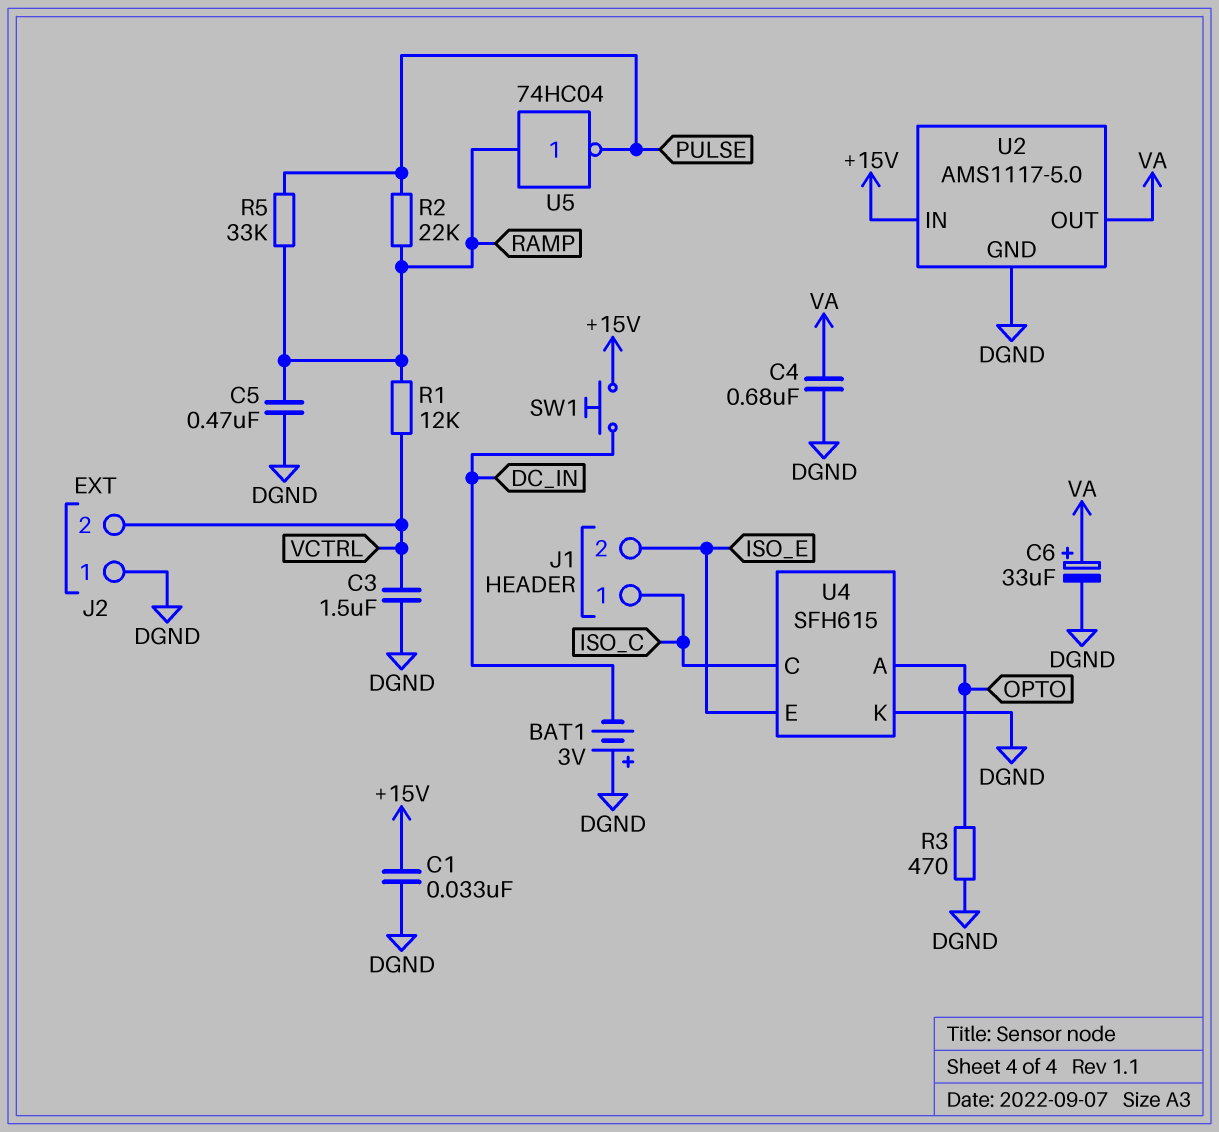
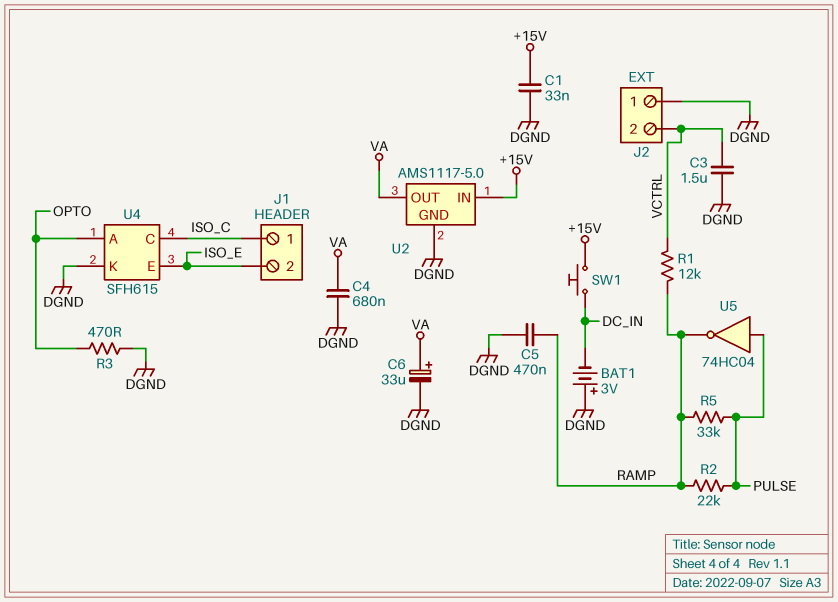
U5: NOT 74HC04 (in RAMP, out PULSE) -> NOT 74HC04 (in PULSE, out RAMP)

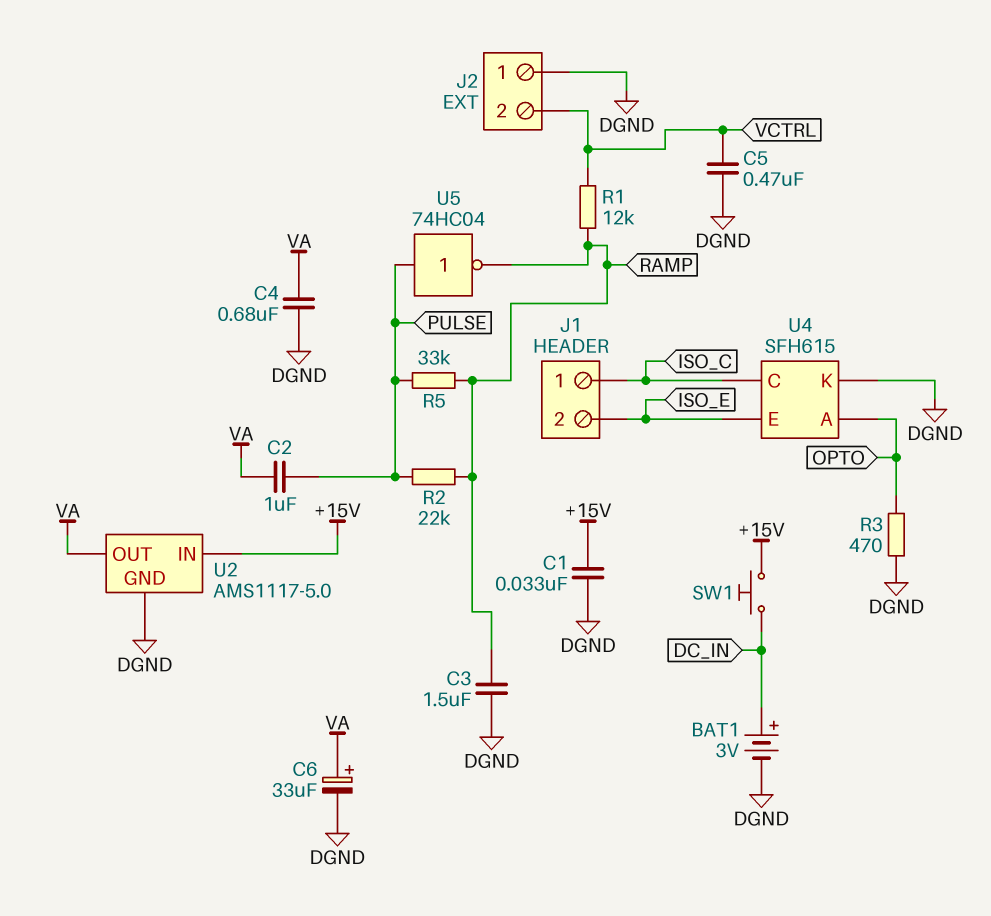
BAT1: 3V (plus DGND, minus DC_IN) -> 3V (plus DC_IN, minus DGND)
C2: none -> 1uF (PULSE, VA)
C3: 1.5uF (DGND, VCTRL) -> 1.5uF (DGND, RAMP)
C5: 470nF (DGND, RAMP) -> 470nF (DGND, VCTRL)

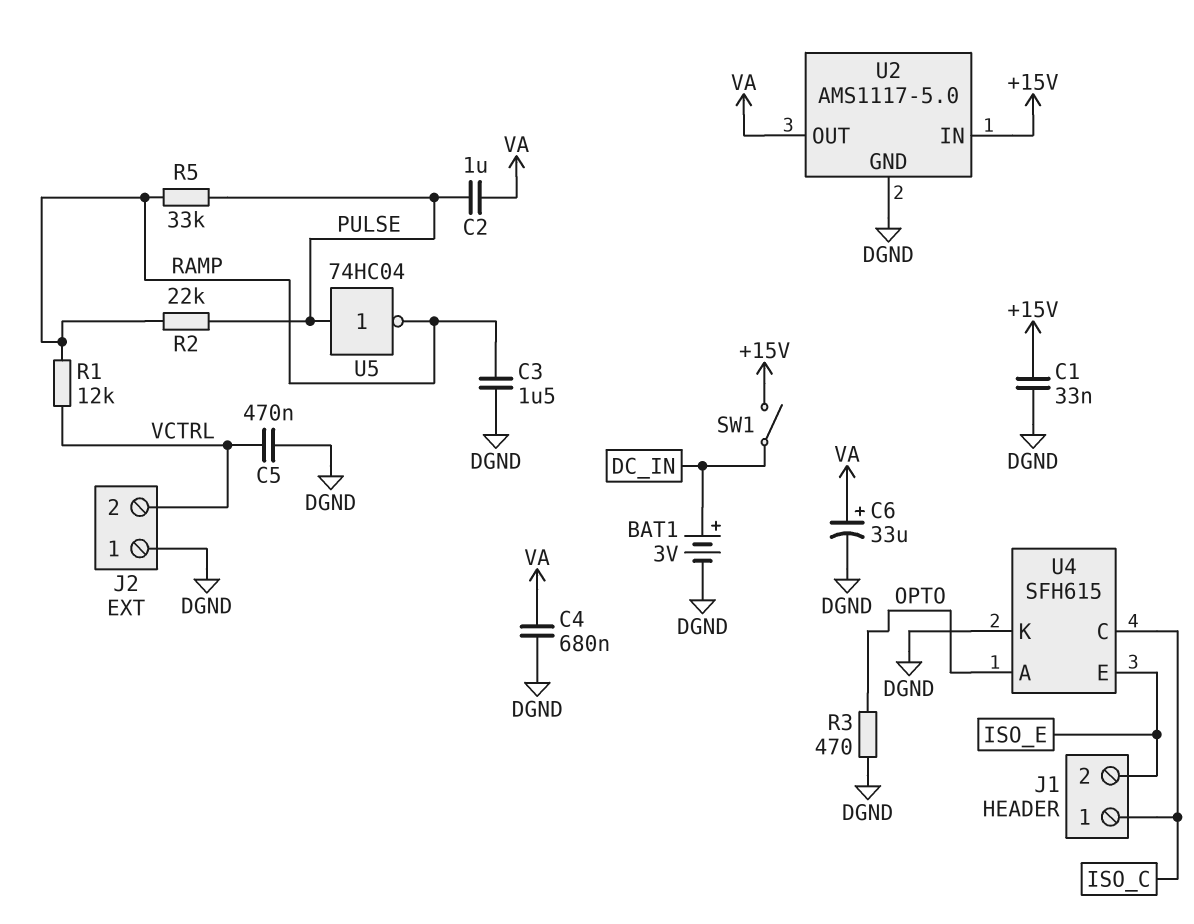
SW1: button (+15V, DC_IN) -> switch (+15V, DC_IN)

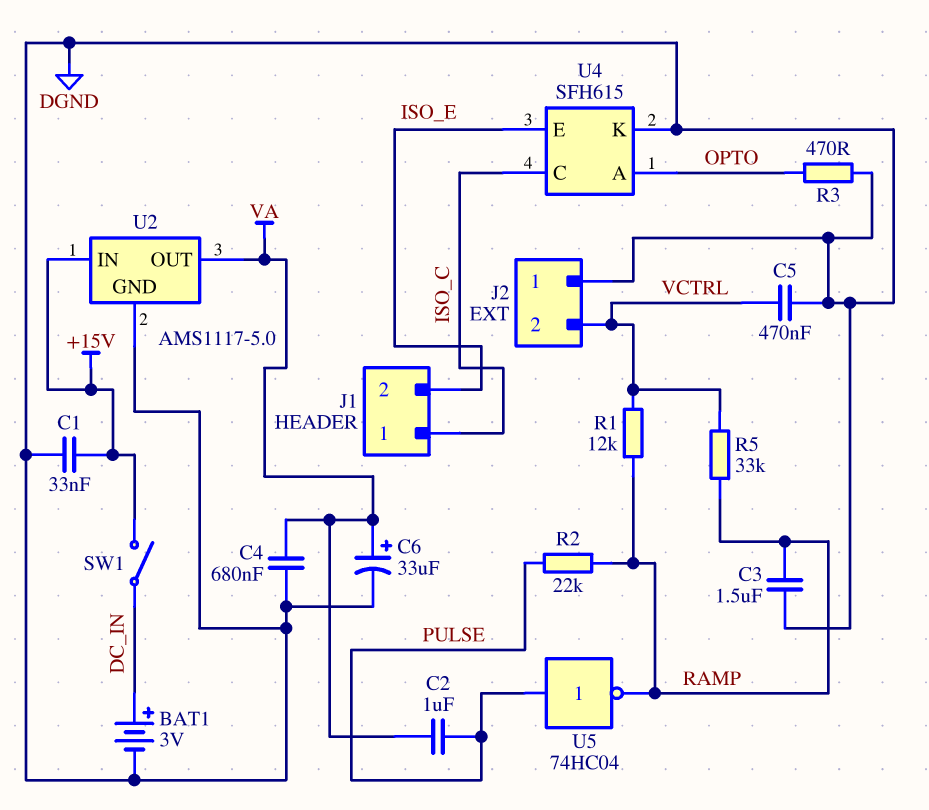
R5: 33k (PULSE, RAMP) -> 33k (RAMP, VCTRL)

